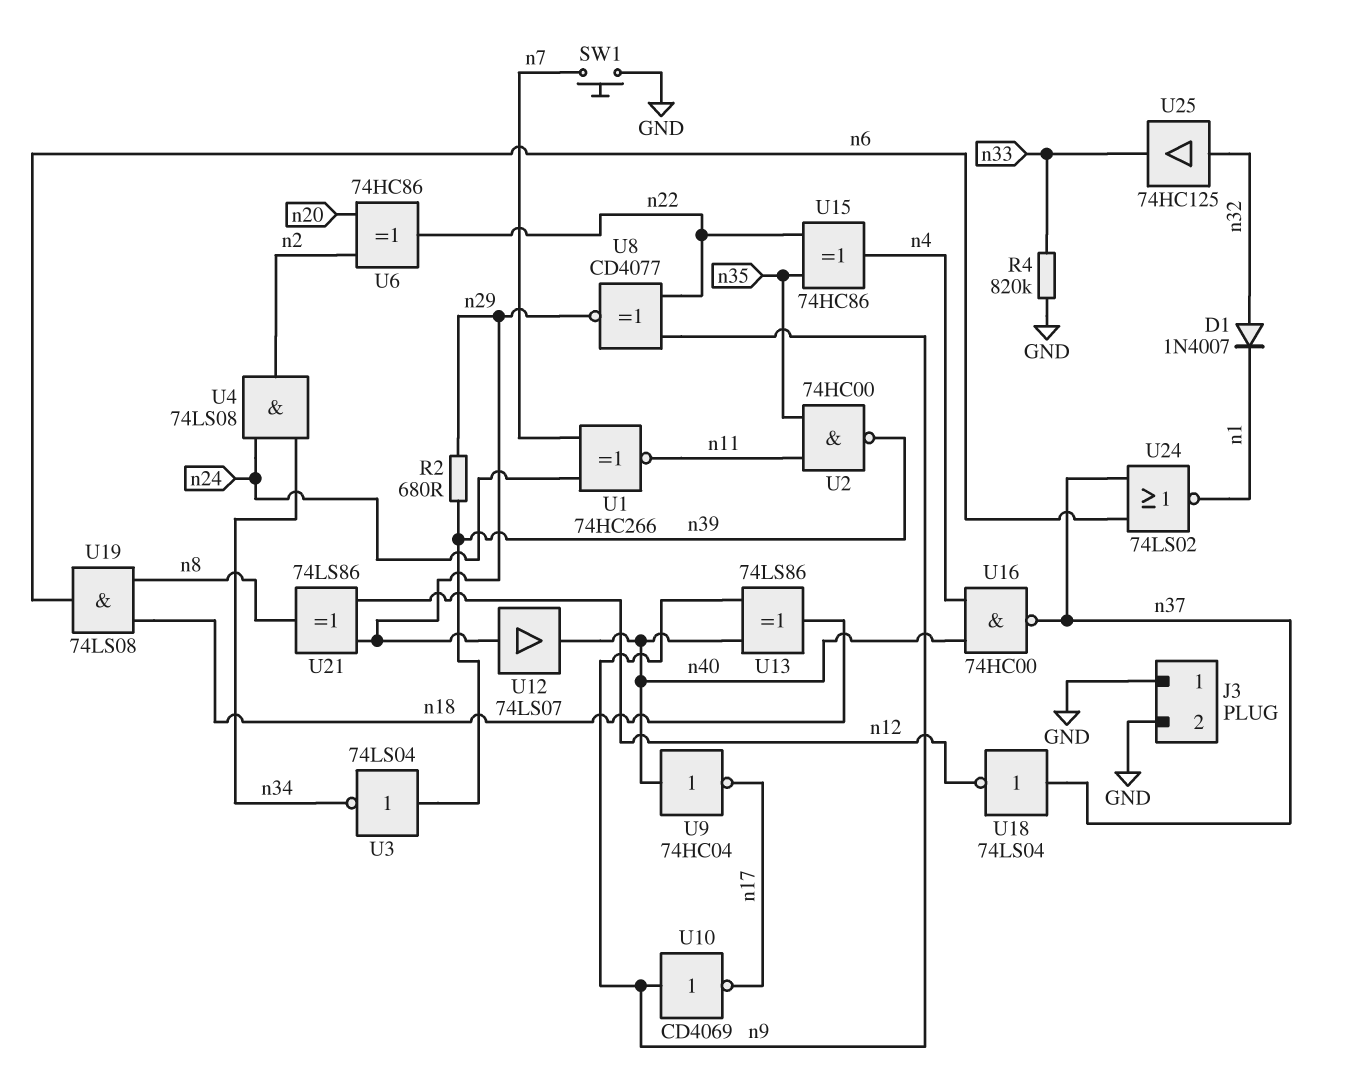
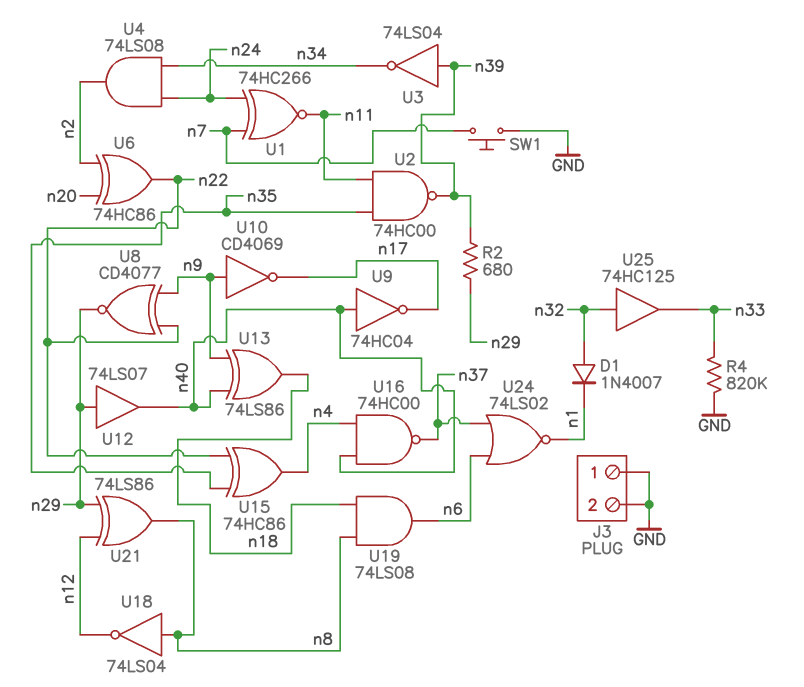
U18: NOT 74LS04 (in n37, out n12) -> NOT 74LS04 (in n8, out n12)

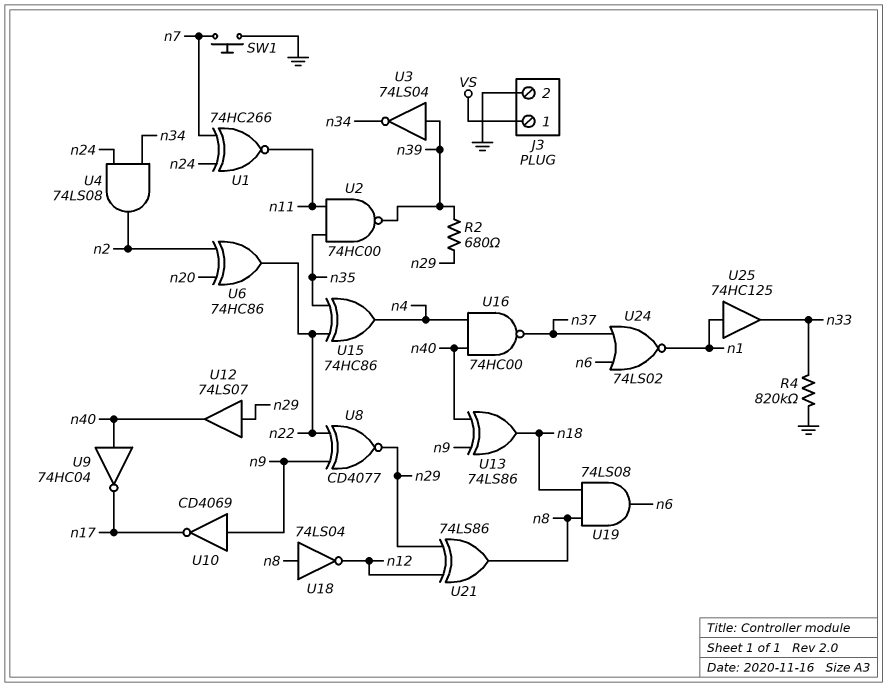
D1: diode 1N4007 (A n32, K n1) -> none
J3 pin 1: GND -> VS
U25: buffer 74HC125 (in n32, out n33) -> buffer 74HC125 (in n1, out n33)

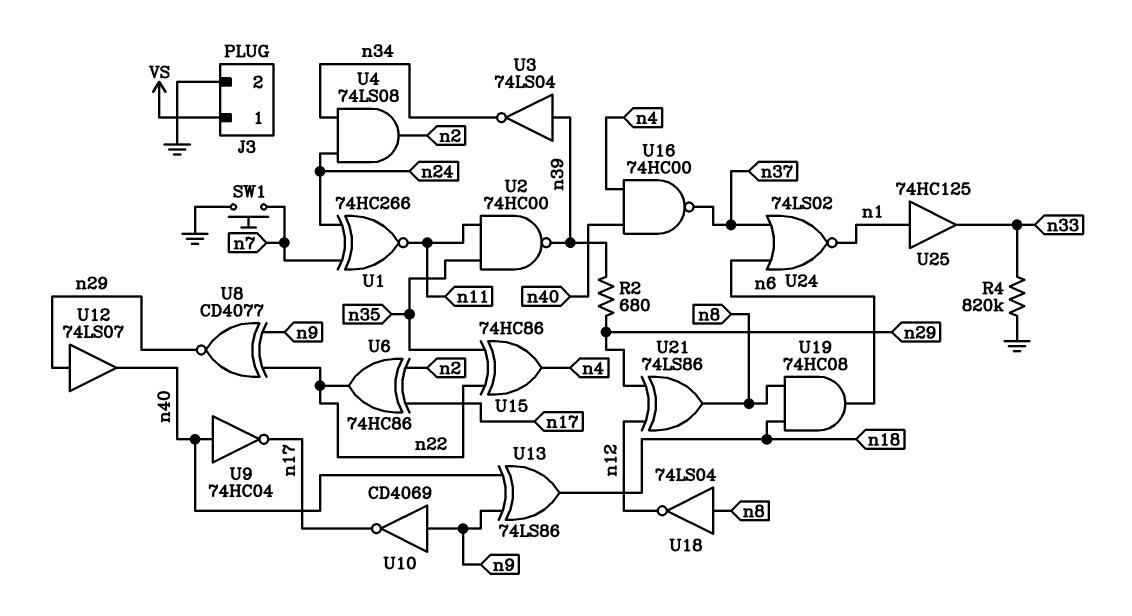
U6: XOR 74HC86 (in n2, in n20, out n22) -> XOR 74HC86 (in n2, in n17, out n22)
U19: AND 74LS08 (in n8, in n18, out n6) -> AND 74HC08 (in n8, in n18, out n6)

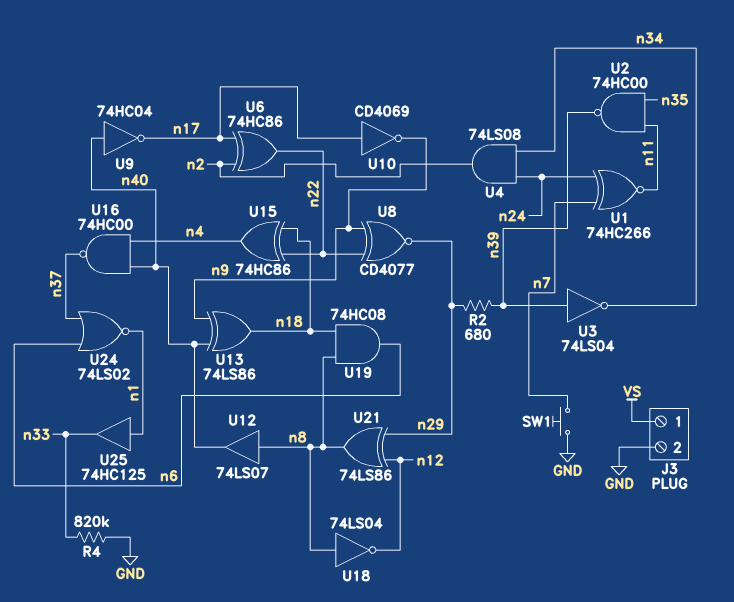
U10: NOT CD4069 (in n9, out n17) -> NOT CD4069 (in n17, out n9)
U12: buffer 74LS07 (in n29, out n40) -> buffer 74LS07 (in n8, out n40)
U15: XOR 74HC86 (in n22, in n35, out n4) -> XOR 74HC86 (in n18, in n22, out n4)

